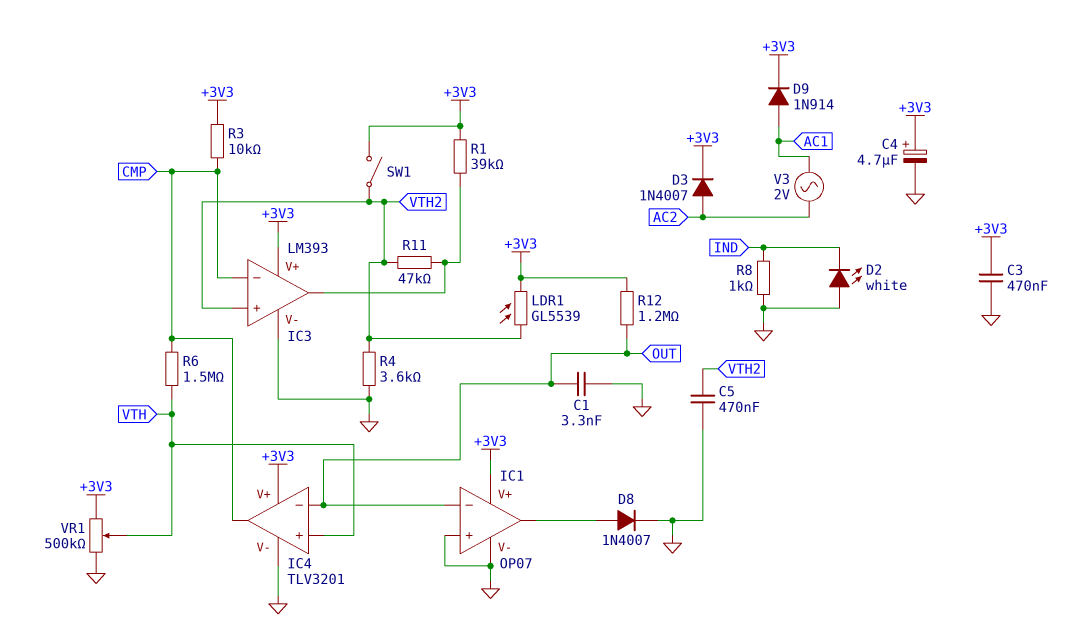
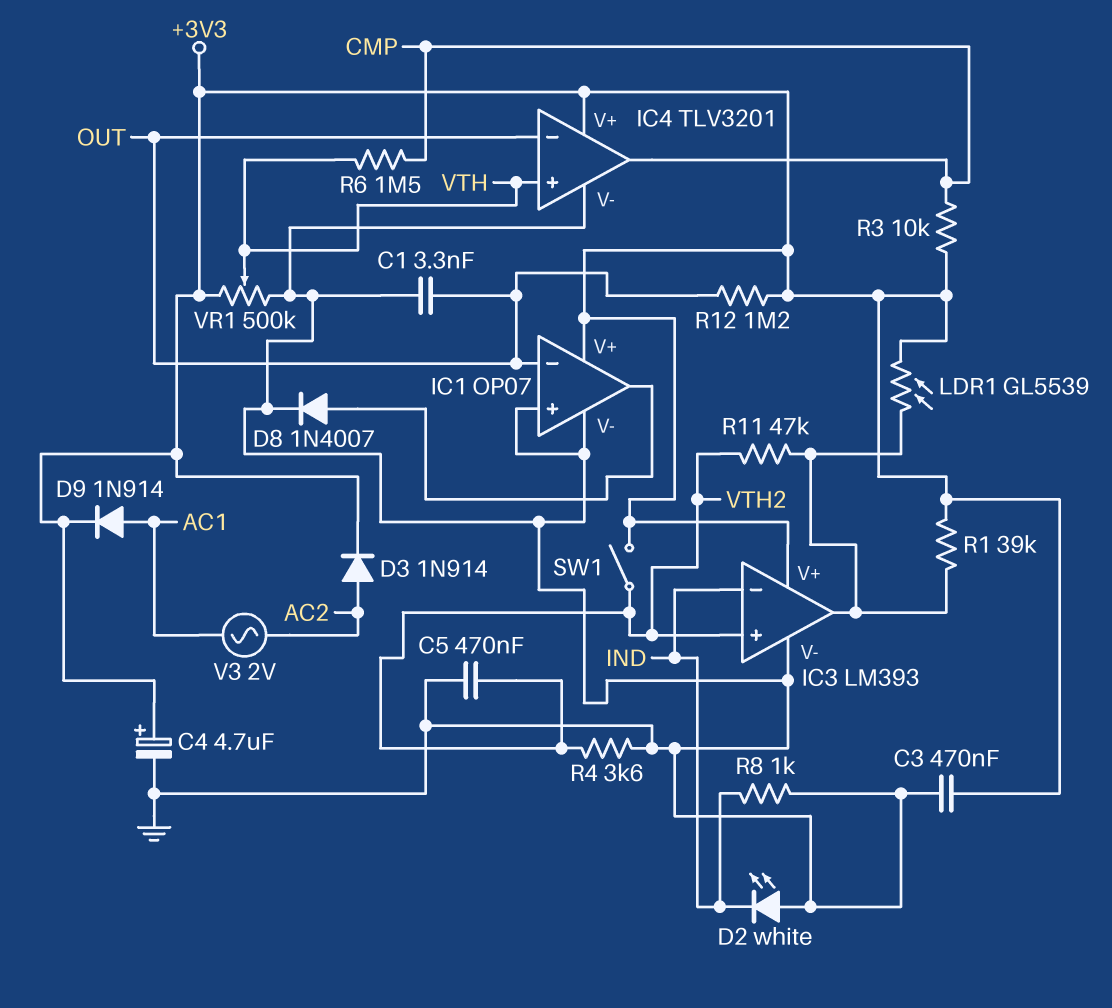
D3: diode 1N4007 (A AC2, K +3V3) -> diode 1N914 (A AC2, K +3V3)
IC3 pin in-: CMP -> IND
LDR1: GL5539 (+3V3, VTH2) -> GL5539 (+3V3, IC3/out)

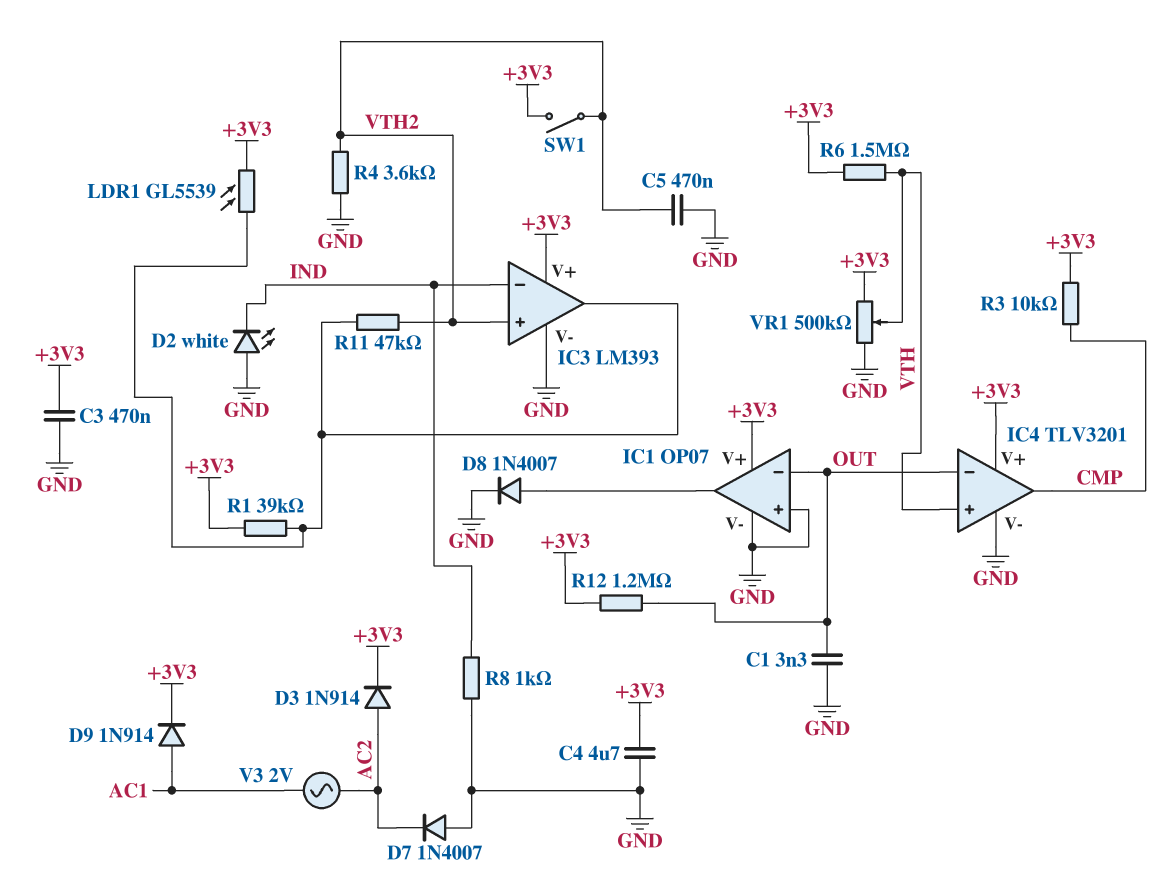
C4: 4.7uF (plus +3V3, minus GND) -> 4.7uF (+3V3, GND)
D7: none -> diode 1N4007 (A GND, K AC2)
R6: 1.5M (CMP, VTH) -> 1.5M (+3V3, VTH)

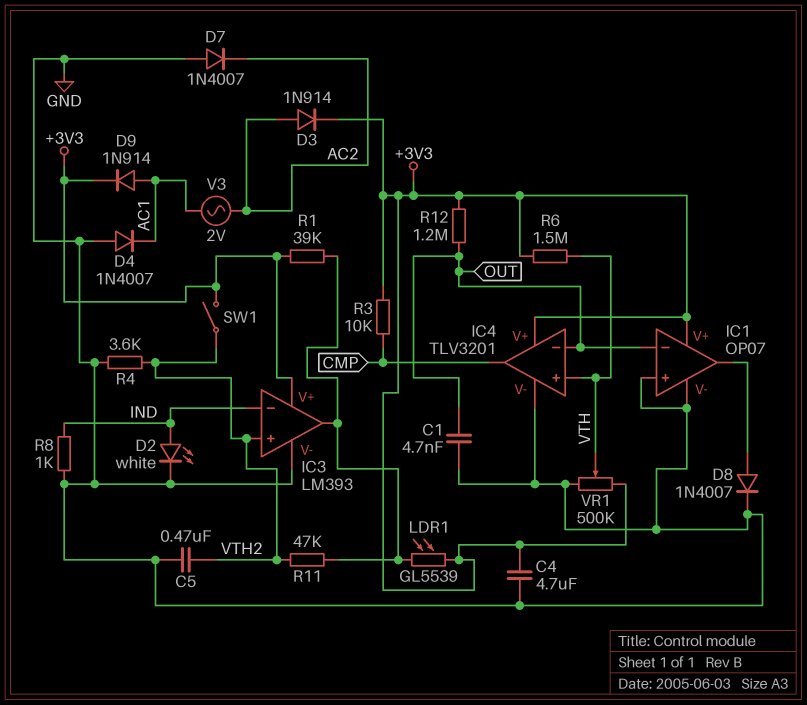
C1: 3.3nF (GND, OUT) -> 4.7nF (GND, OUT)
C3: 470nF (+3V3, GND) -> none
D2: LED white (A GND, K IND) -> LED white (A IND, K GND)
D4: none -> diode 1N4007 (A GND, K AC1)

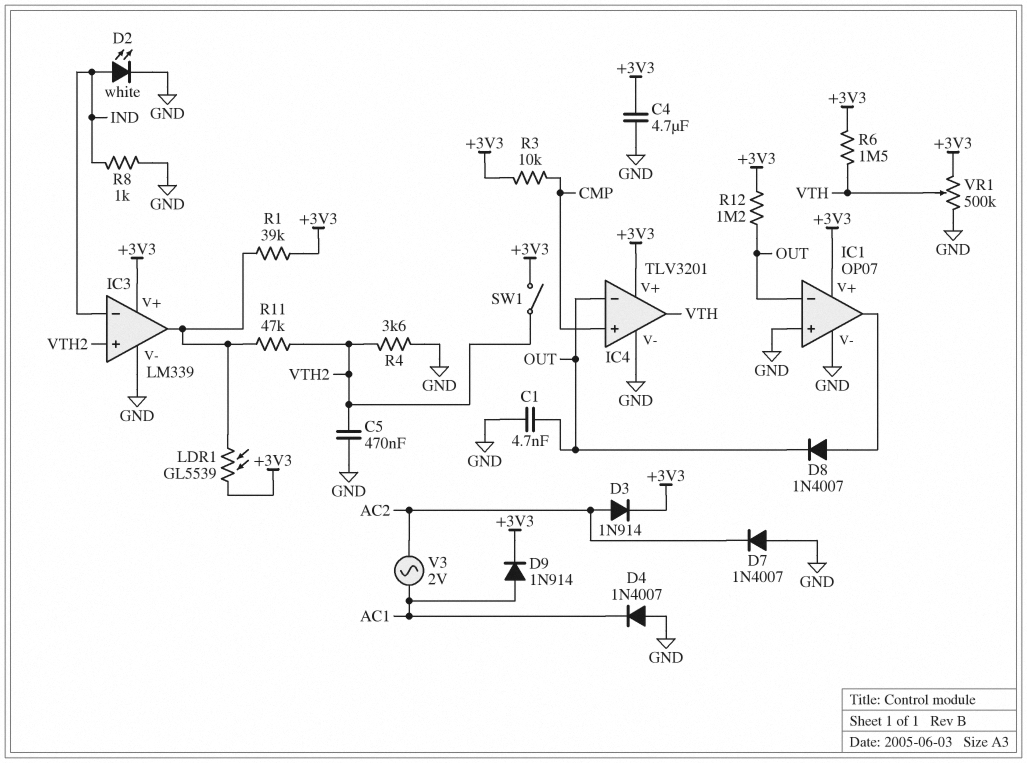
D8: diode 1N4007 (A IC1/out, K GND) -> diode 1N4007 (A IC1/out, K OUT)
IC3: LM393 -> LM339
IC4 pin in+: VTH -> CMP
IC4 pin out: CMP -> VTH

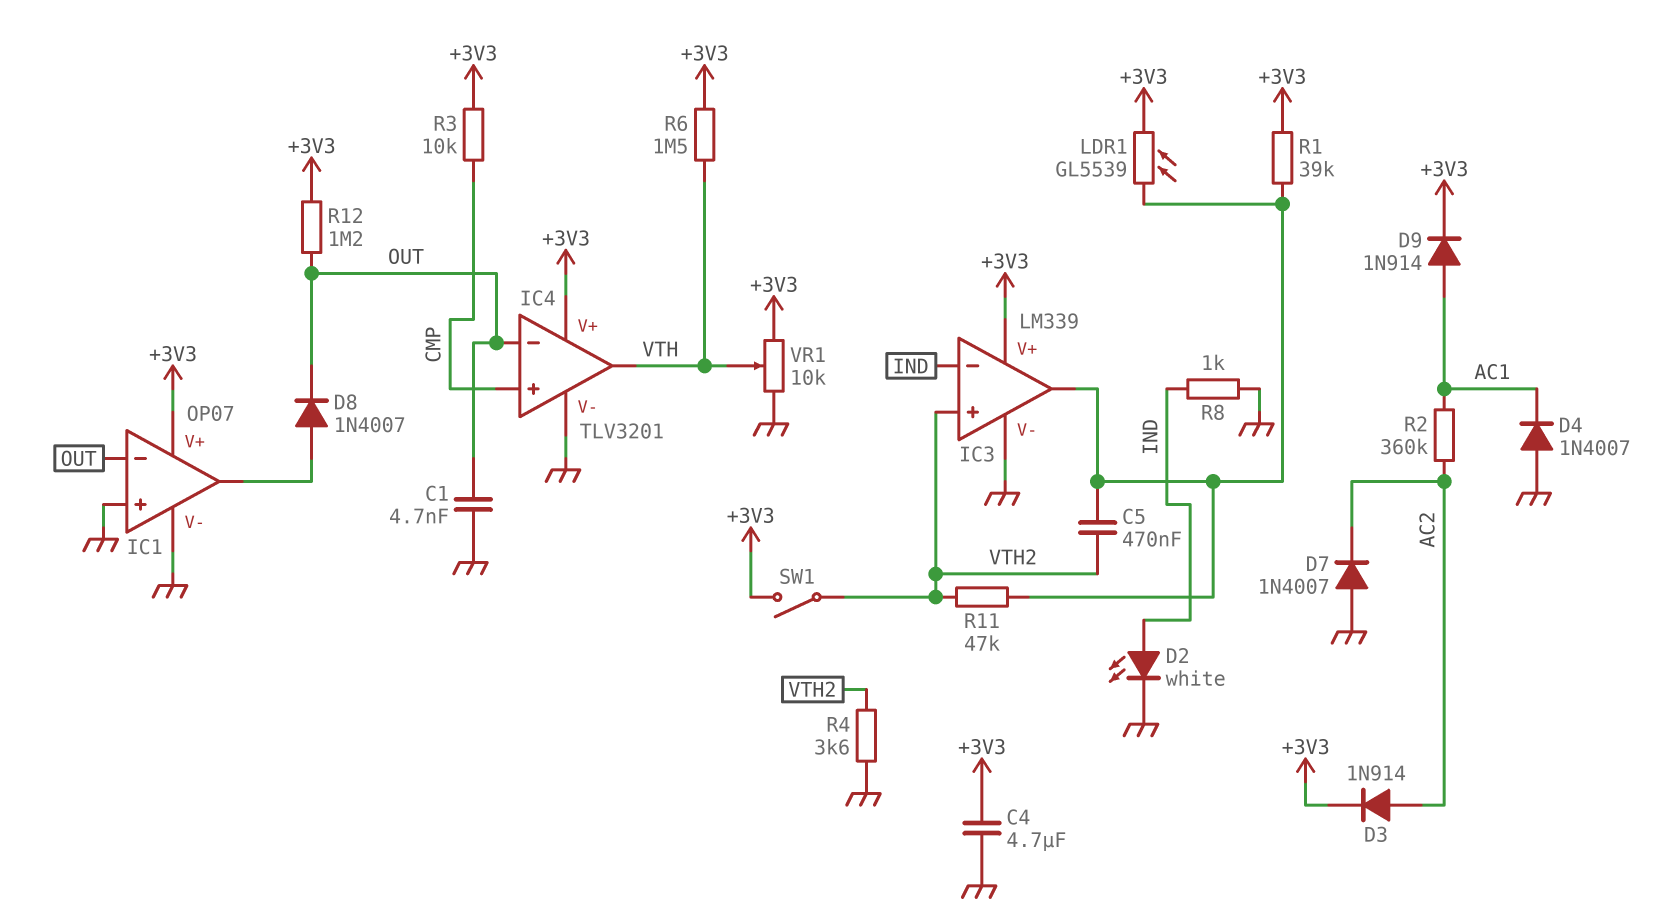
C5: 470nF (GND, VTH2) -> 470nF (IC3/out, VTH2)
R2: none -> 360k (AC1, AC2)
V3: AC 2V (AC1, AC2) -> none
VR1: 500k (+3V3, GND, wiper VTH) -> 10k (+3V3, GND, wiper VTH)

